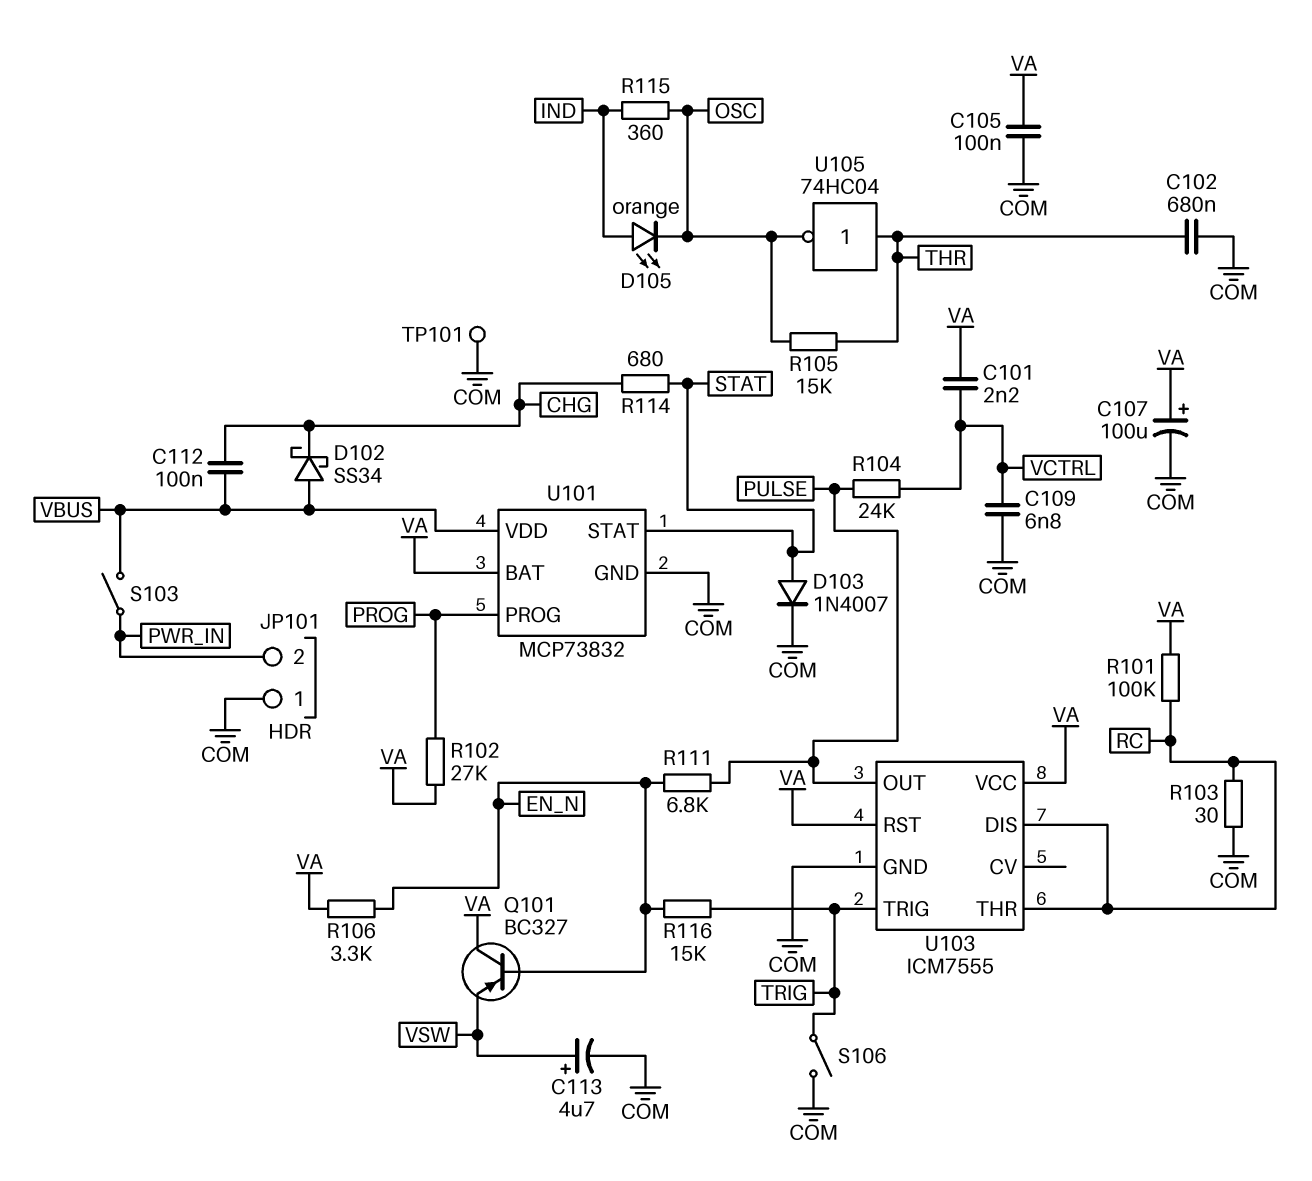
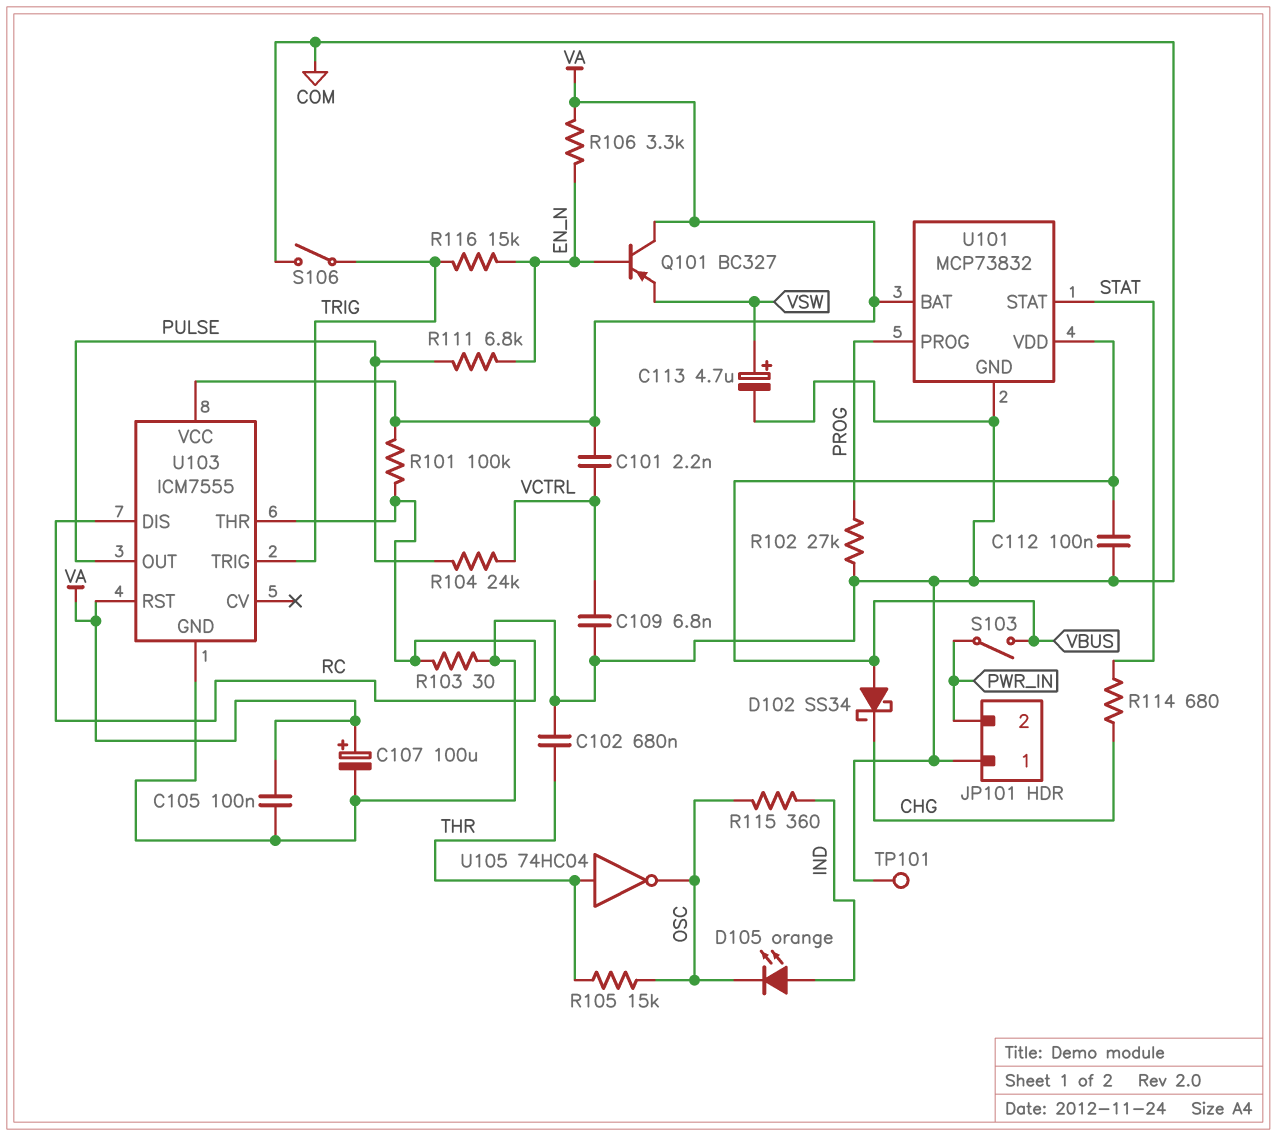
C112: 100nF (CHG, VBUS) -> 100nF (COM, VBUS)
D103: diode 1N4007 (A STAT, K COM) -> none
R102: 27k (PROG, VA) -> 27k (COM, PROG)

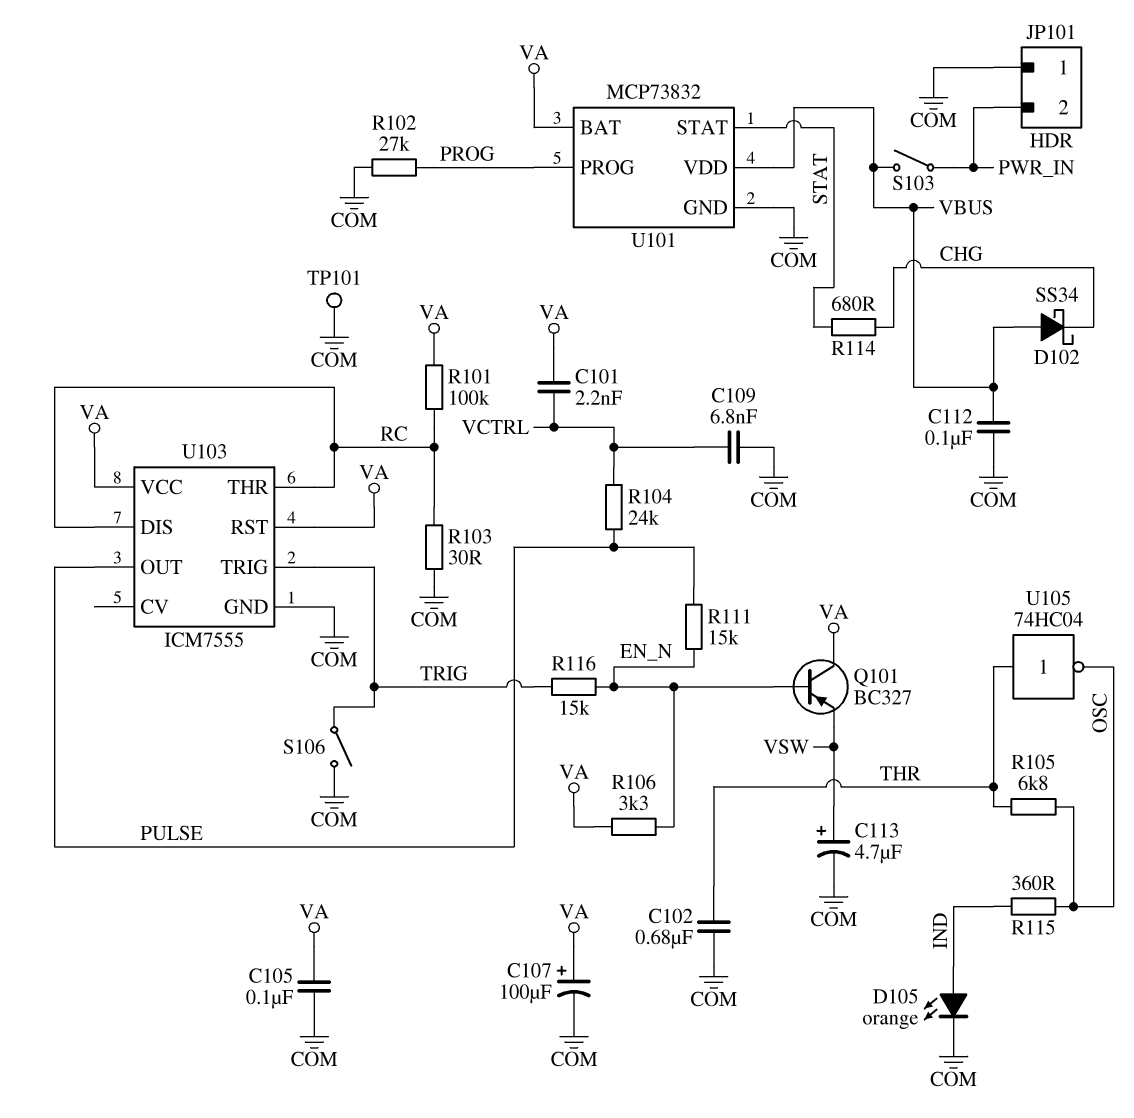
D105: LED orange (A IND, K OSC) -> LED orange (A IND, K COM)
R105: 15k (OSC, THR) -> 6.8k (OSC, THR)
R111: 6.8k (EN_N, PULSE) -> 15k (EN_N, PULSE)

